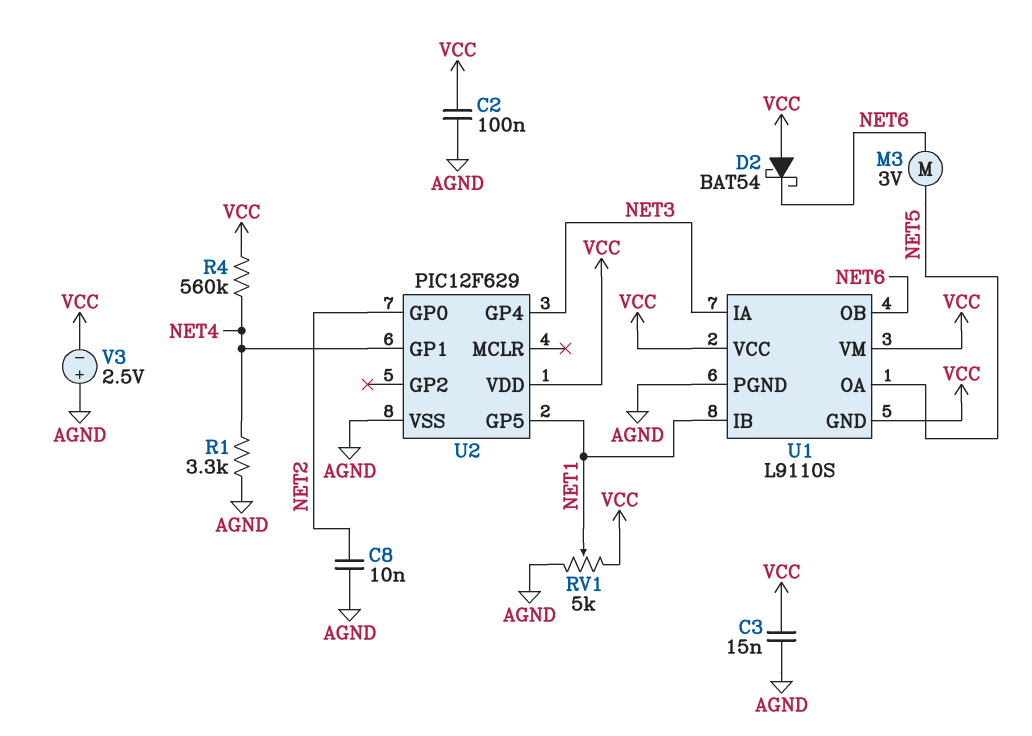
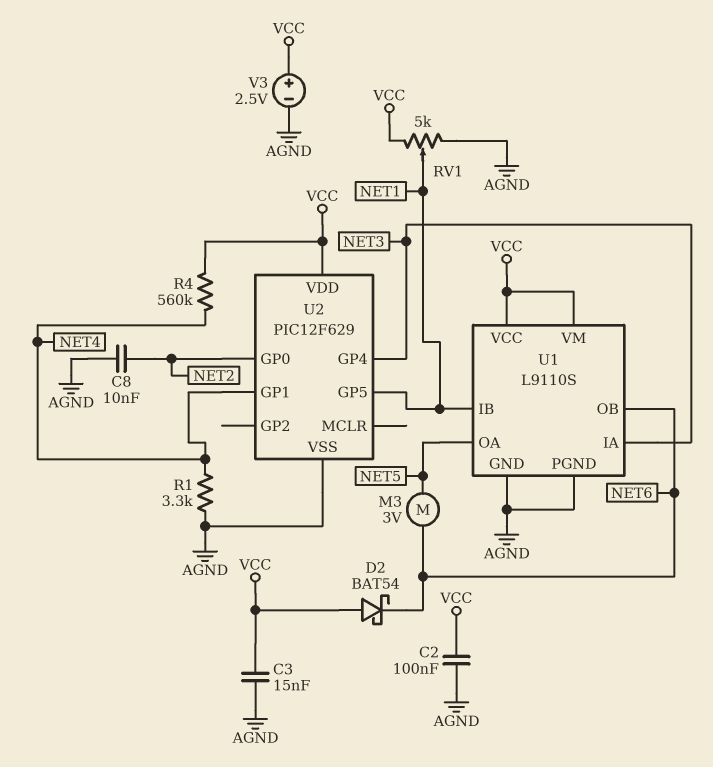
U1 pin GND: VCC -> AGND
V3: 2.5V (plus AGND, minus VCC) -> 2.5V (plus VCC, minus AGND)

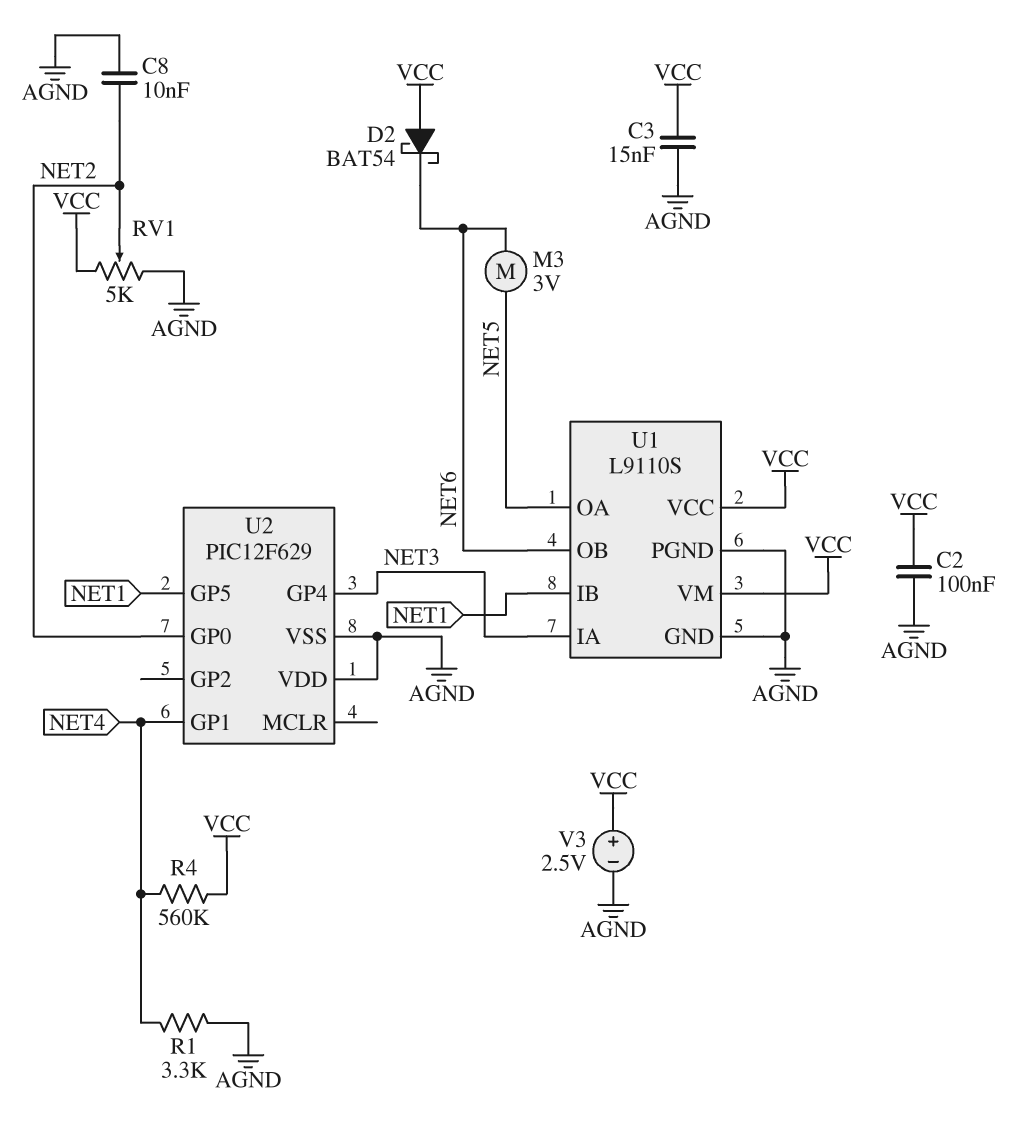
RV1: 5k (AGND, VCC, wiper NET1) -> 5k (AGND, VCC, wiper NET2)
U2 pin VDD: VCC -> AGND

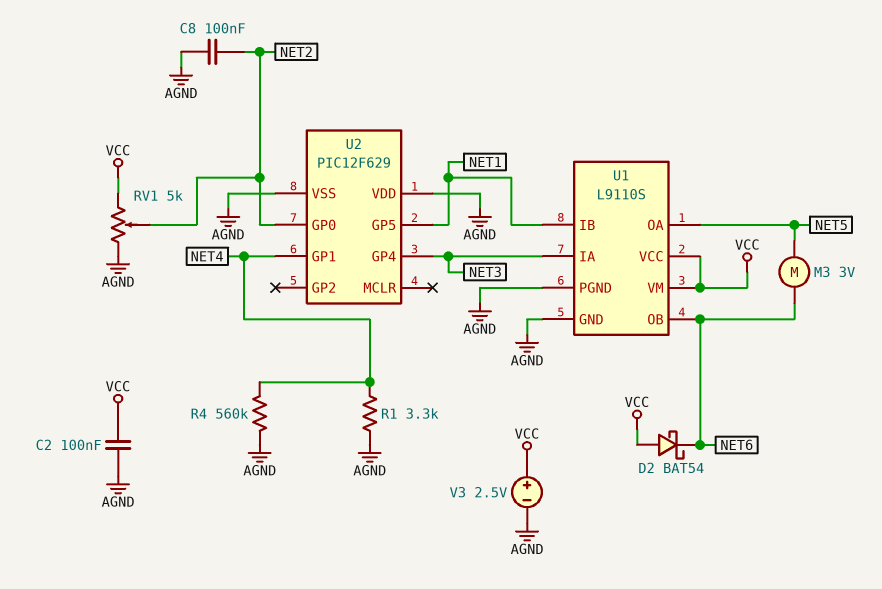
C3: 15nF (AGND, VCC) -> none
C8: 10nF (AGND, NET2) -> 100nF (AGND, NET2)
R4: 560k (NET4, VCC) -> 560k (AGND, NET4)

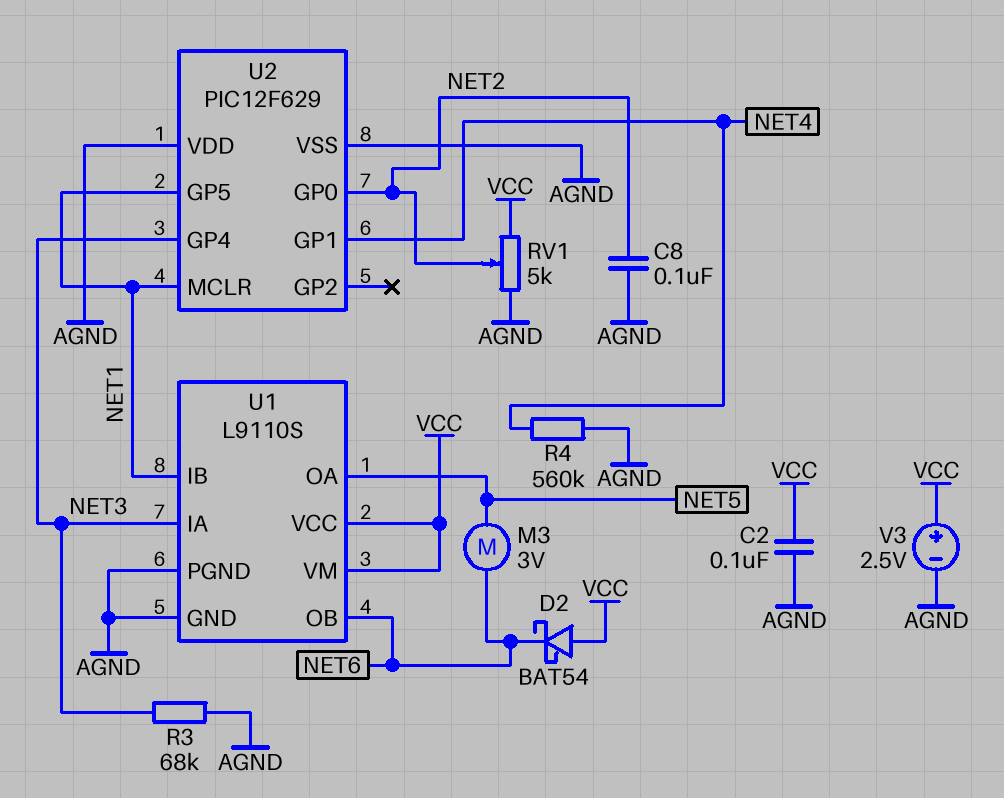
R1: 3.3k (AGND, NET4) -> none
R3: none -> 68k (AGND, NET3)
U2 pin MCLR: none -> NET1

